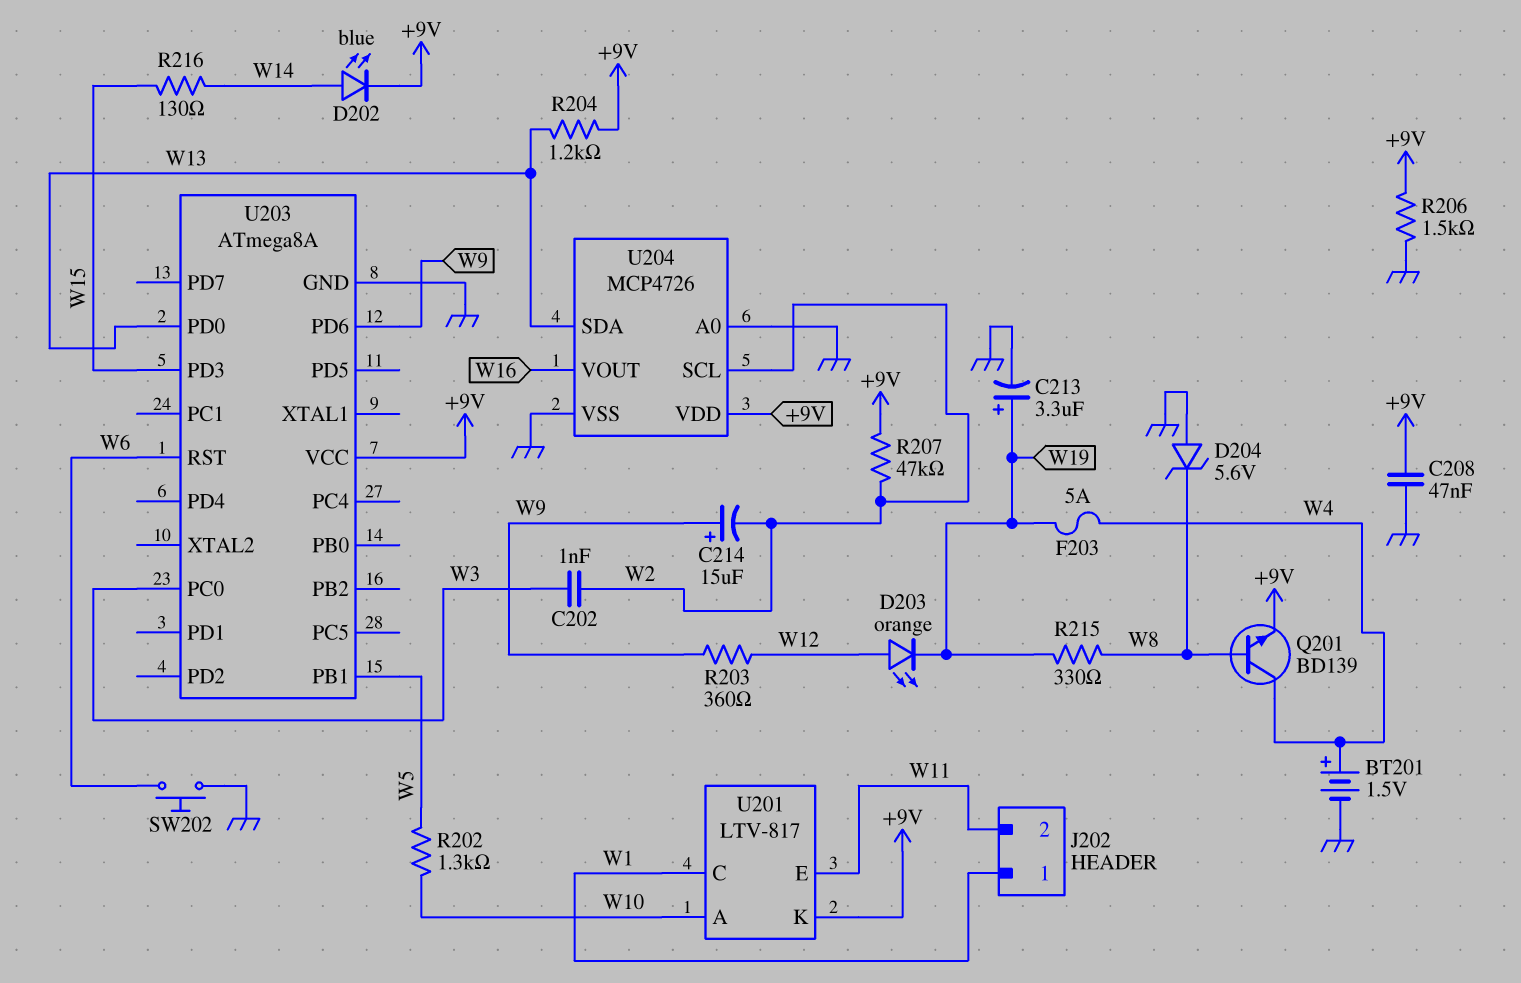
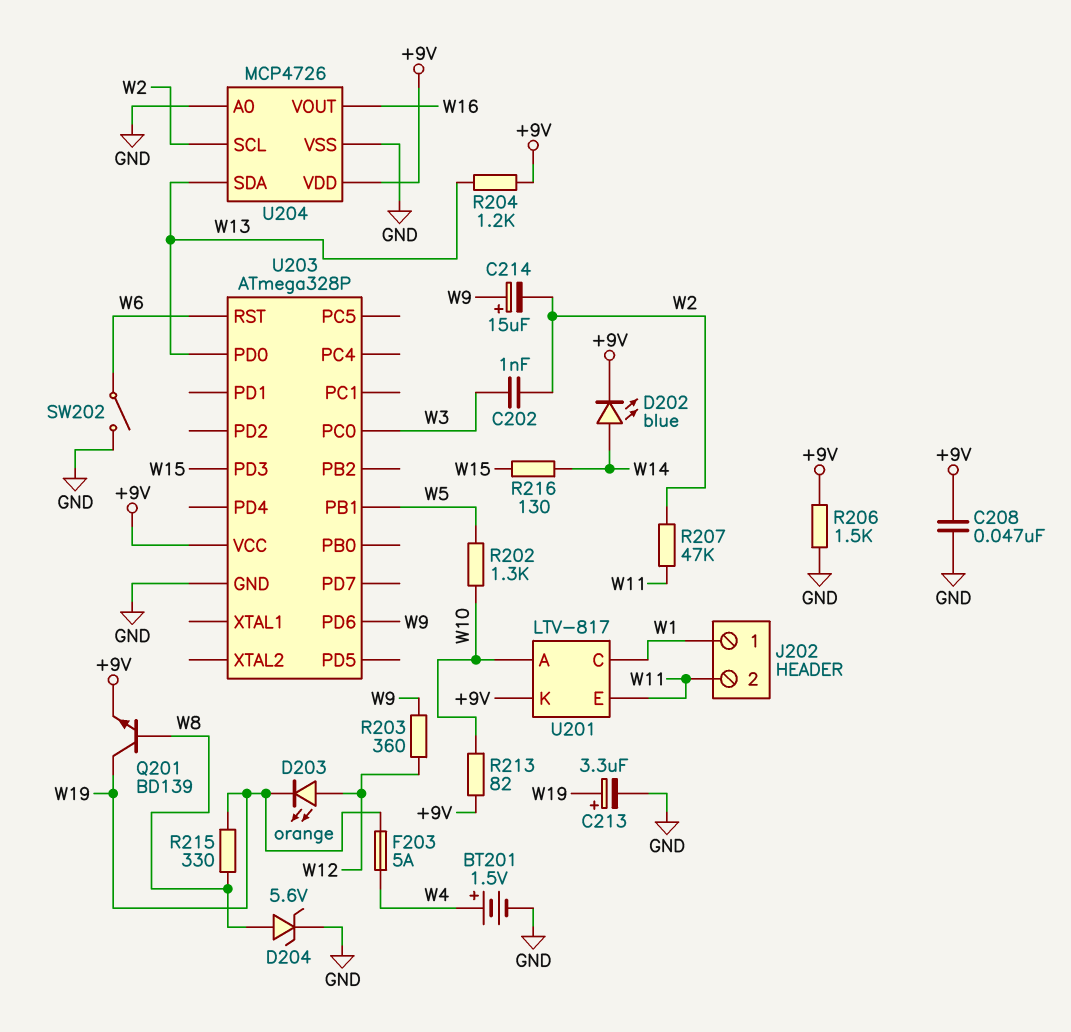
D204: zener 5.6V (A GND, K W8) -> zener 5.6V (A W8, K GND)
Q201: NPN BD139 (B W8, C W4, E +9V) -> NPN BD139 (B W8, C W19, E +9V)
R207: 47k (+9V, W2) -> 47k (W2, W11)
R213: none -> 82 (+9V, W10)
SW202: button (GND, W6) -> switch (GND, W6)
U203: ATmega8A -> ATmega328P

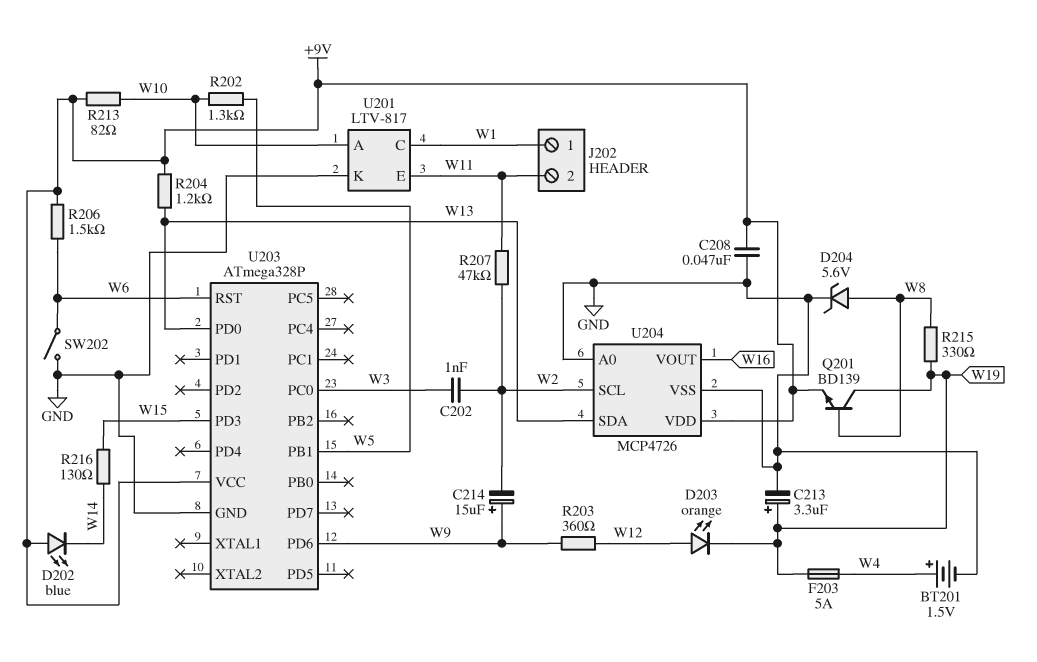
D202: LED blue (A W14, K +9V) -> LED blue (A +9V, K W14)
R206: 1.5k (+9V, GND) -> 1.5k (+9V, W6)
U201 pin K: +9V -> GND

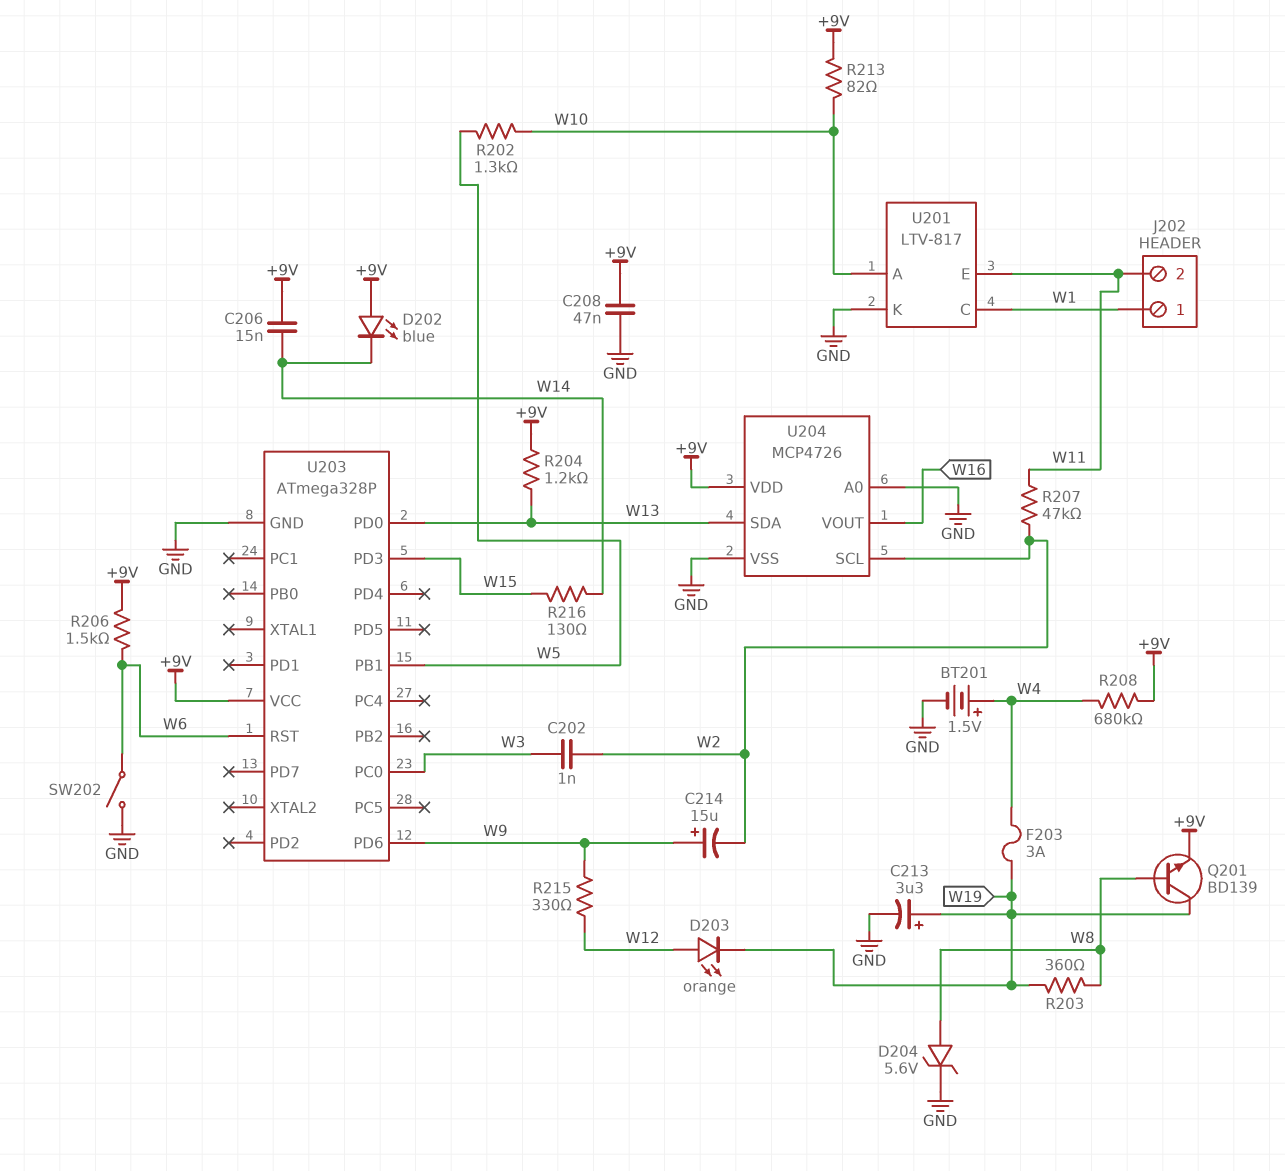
C206: none -> 15nF (+9V, W14)
F203: 5A (W4, W19) -> 3A (W4, W19)
R203: 360 (W9, W12) -> 360 (W8, W19)
R208: none -> 680k (+9V, W4)
R215: 330 (W8, W19) -> 330 (W9, W12)

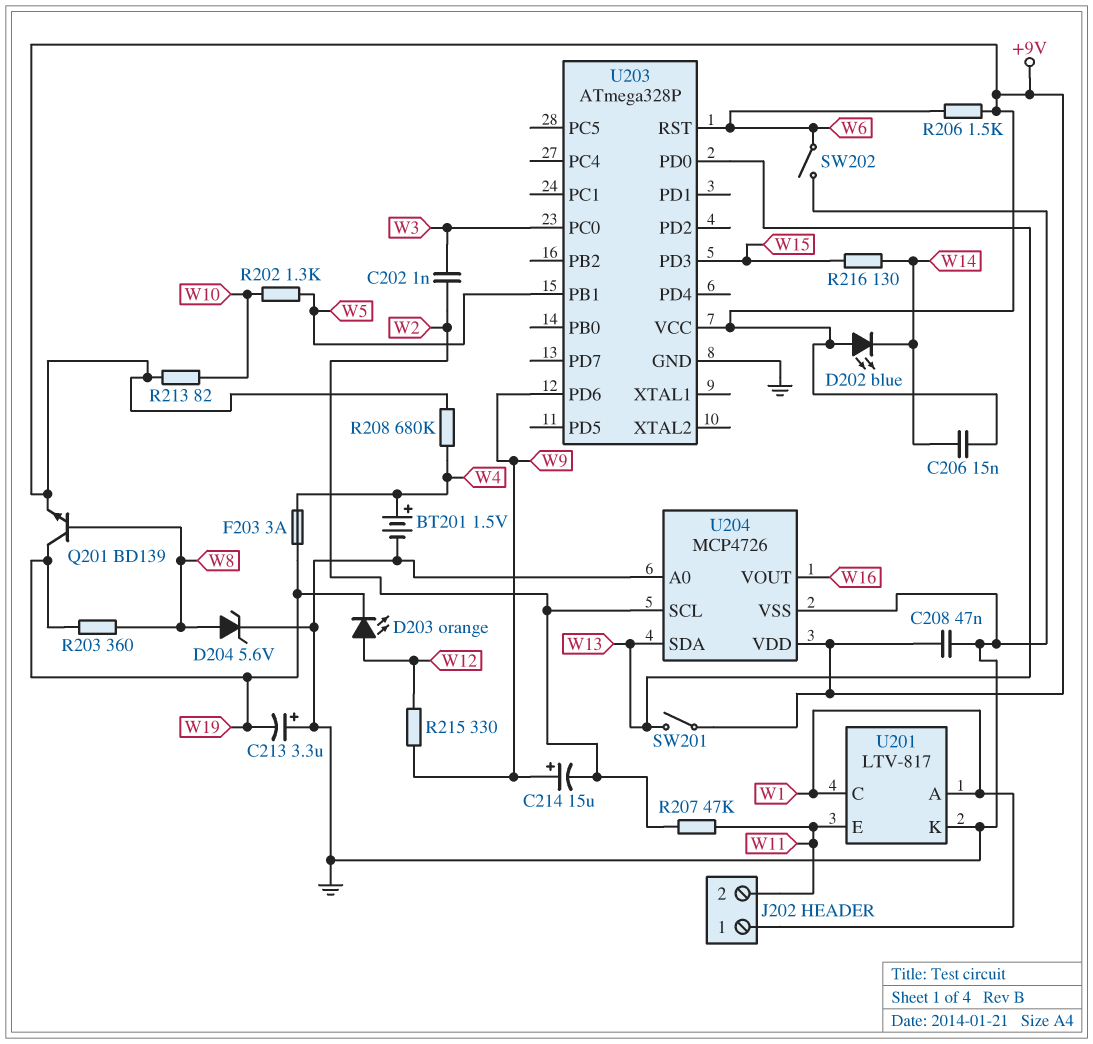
C213: 3.3uF (plus W19, minus GND) -> 3.3uF (plus GND, minus W19)
R204: 1.2k (+9V, W13) -> none
SW201: none -> switch (+9V, W13)
U201 pin A: W10 -> W1

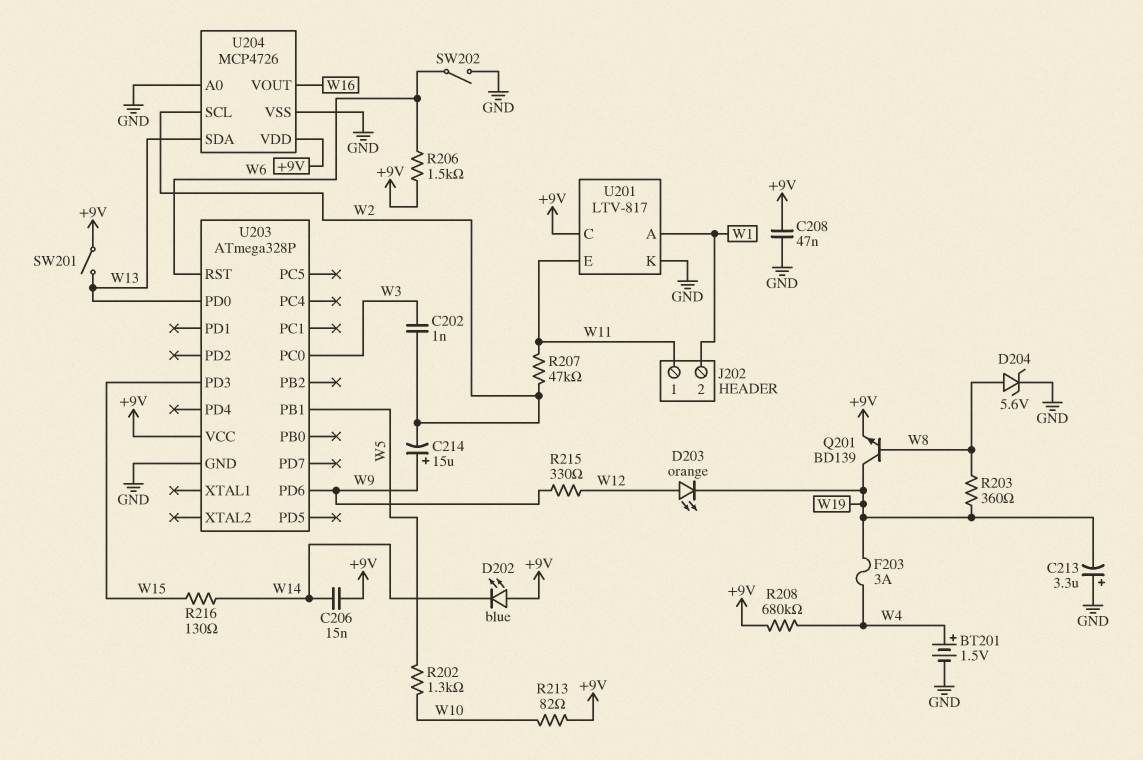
J202 pin 1: W1 -> W11
J202 pin 2: W11 -> W1
U201 pin C: W1 -> +9V

